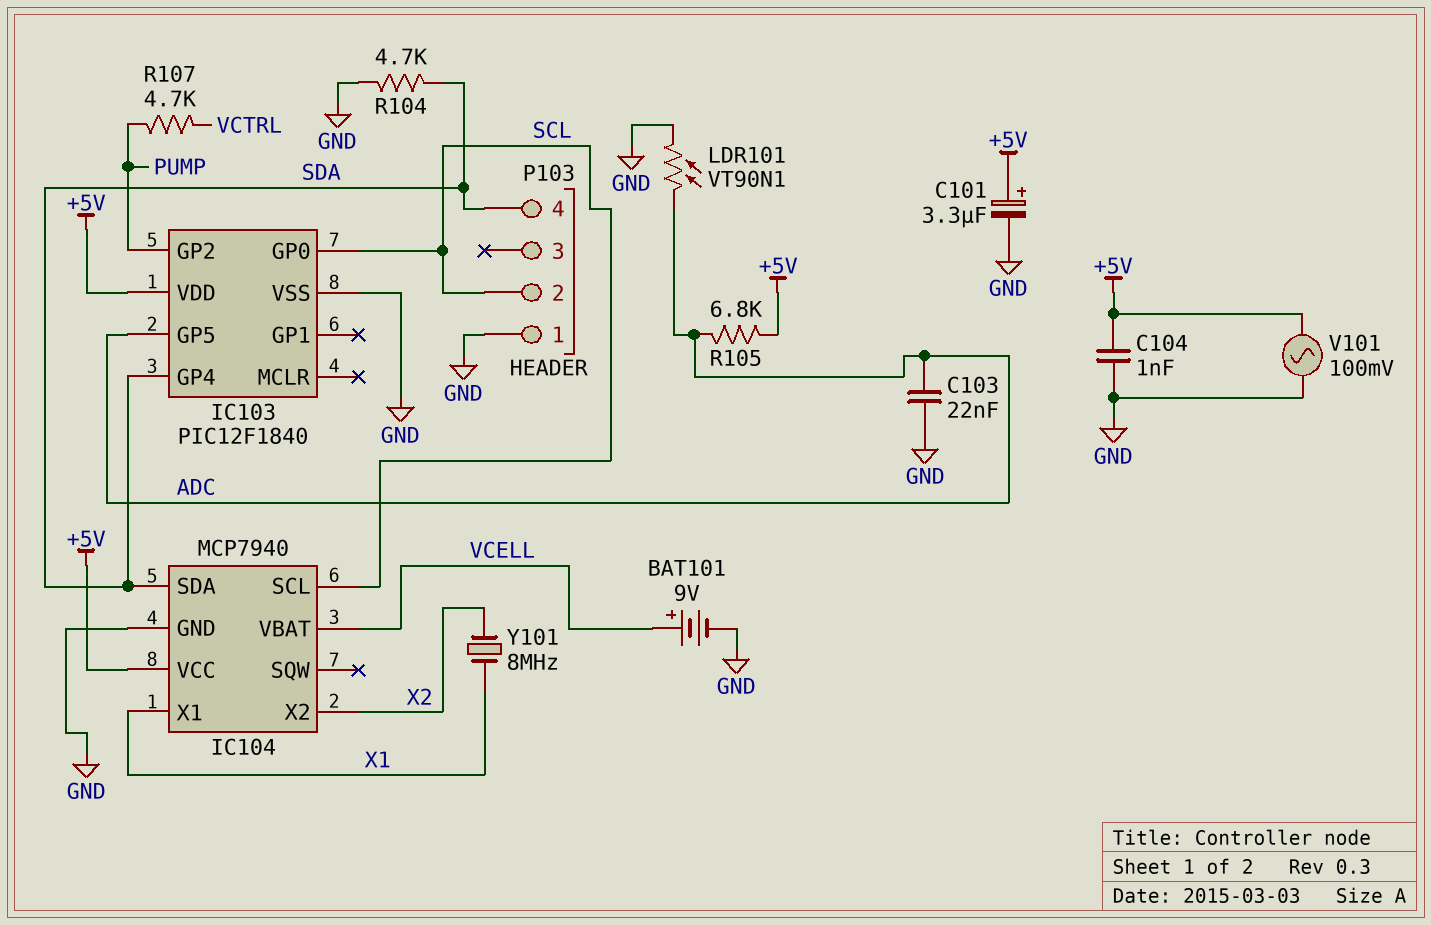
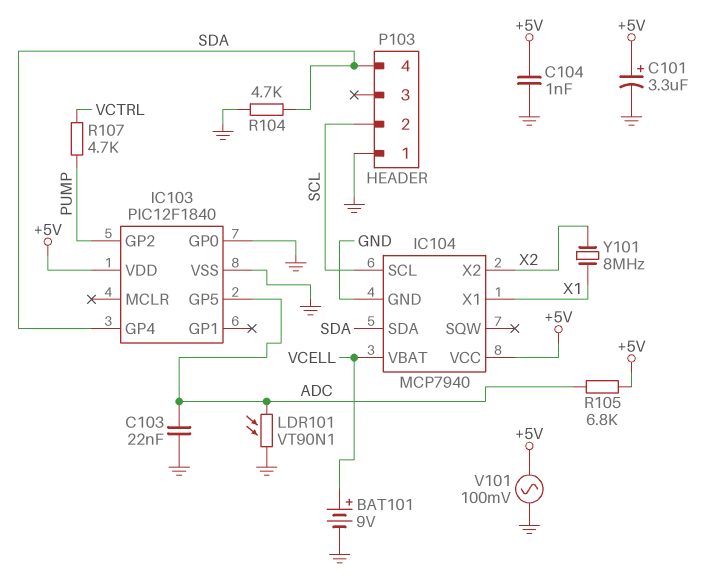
IC103 pin GP0: SCL -> GND

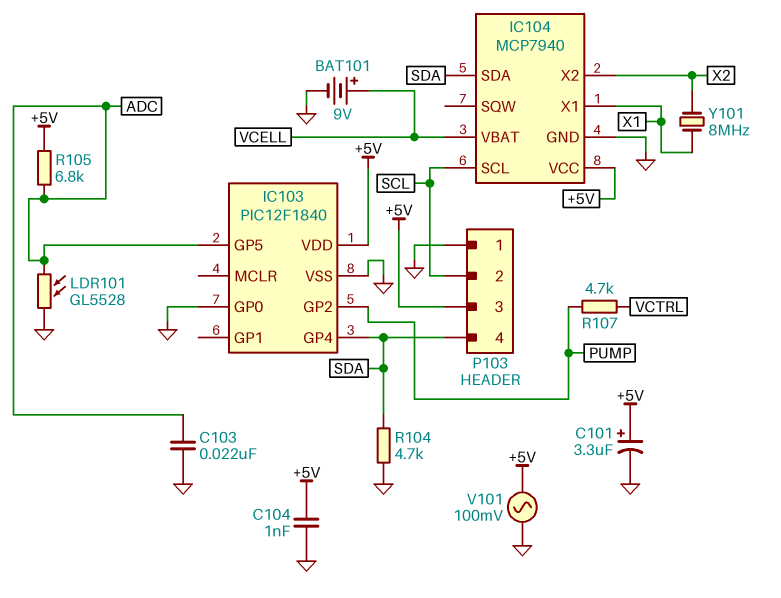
LDR101: VT90N1 (ADC, GND) -> GL5528 (ADC, GND)
P103 pin 3: none -> +5V

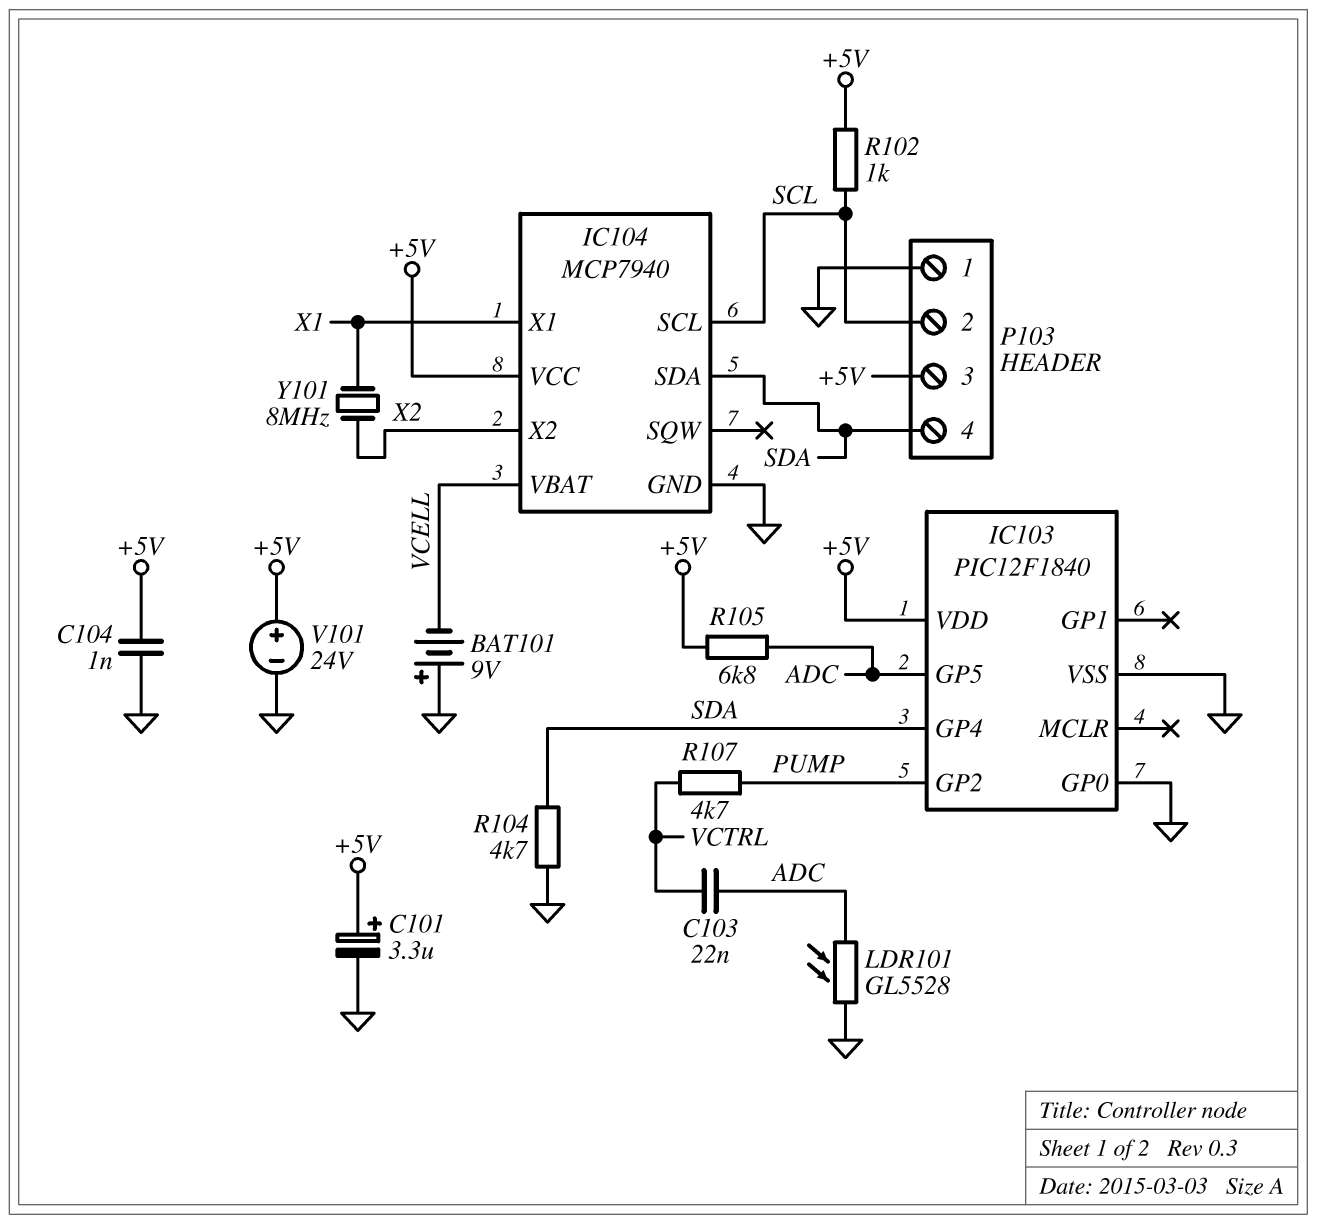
BAT101: 9V (plus VCELL, minus GND) -> 9V (plus GND, minus VCELL)
C103: 22nF (ADC, GND) -> 22nF (ADC, VCTRL)
R102: none -> 1k (+5V, SCL)
V101: AC 100mV (+5V, GND) -> 24V (plus +5V, minus GND)

